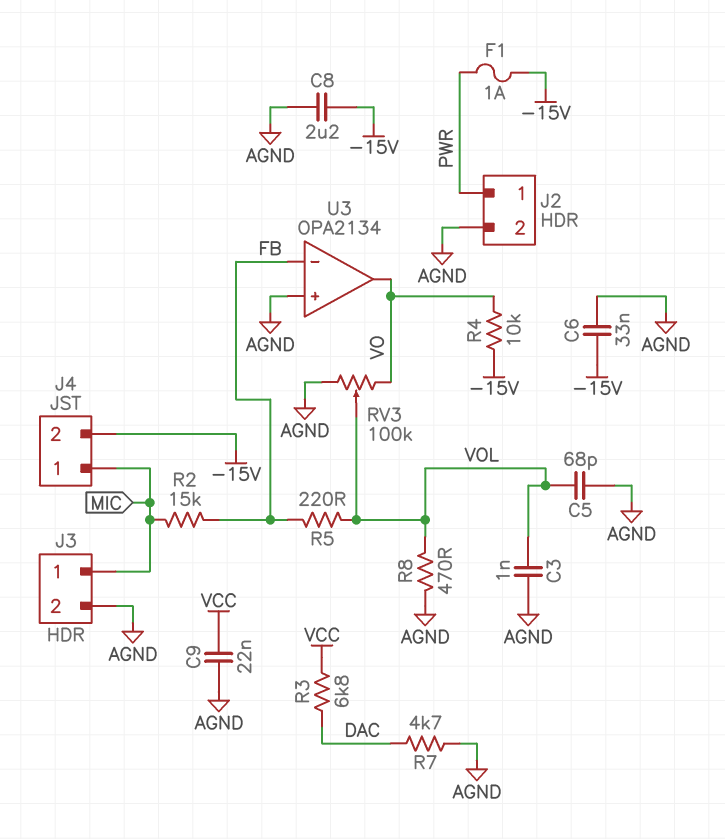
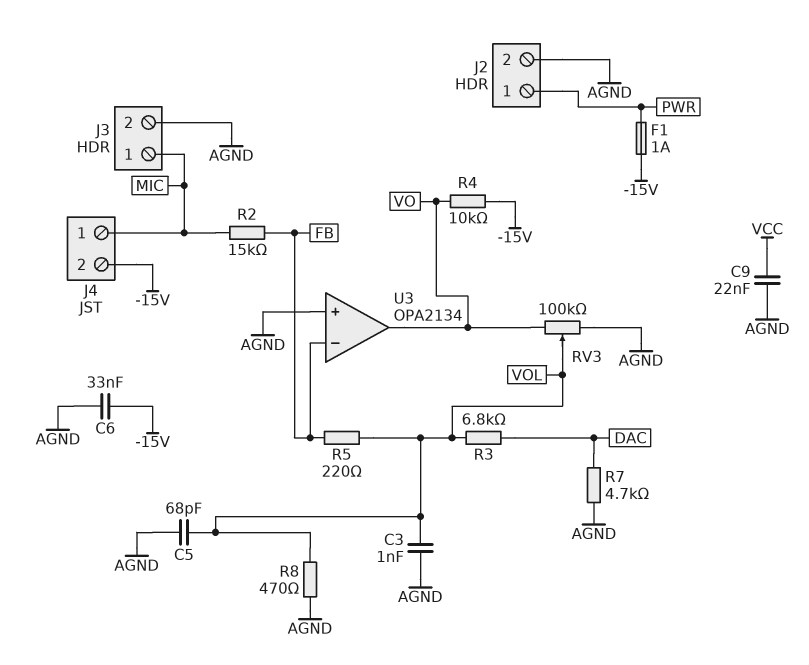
C8: 2.2uF (-15V, AGND) -> none
R3: 6.8k (DAC, VCC) -> 6.8k (DAC, VOL)

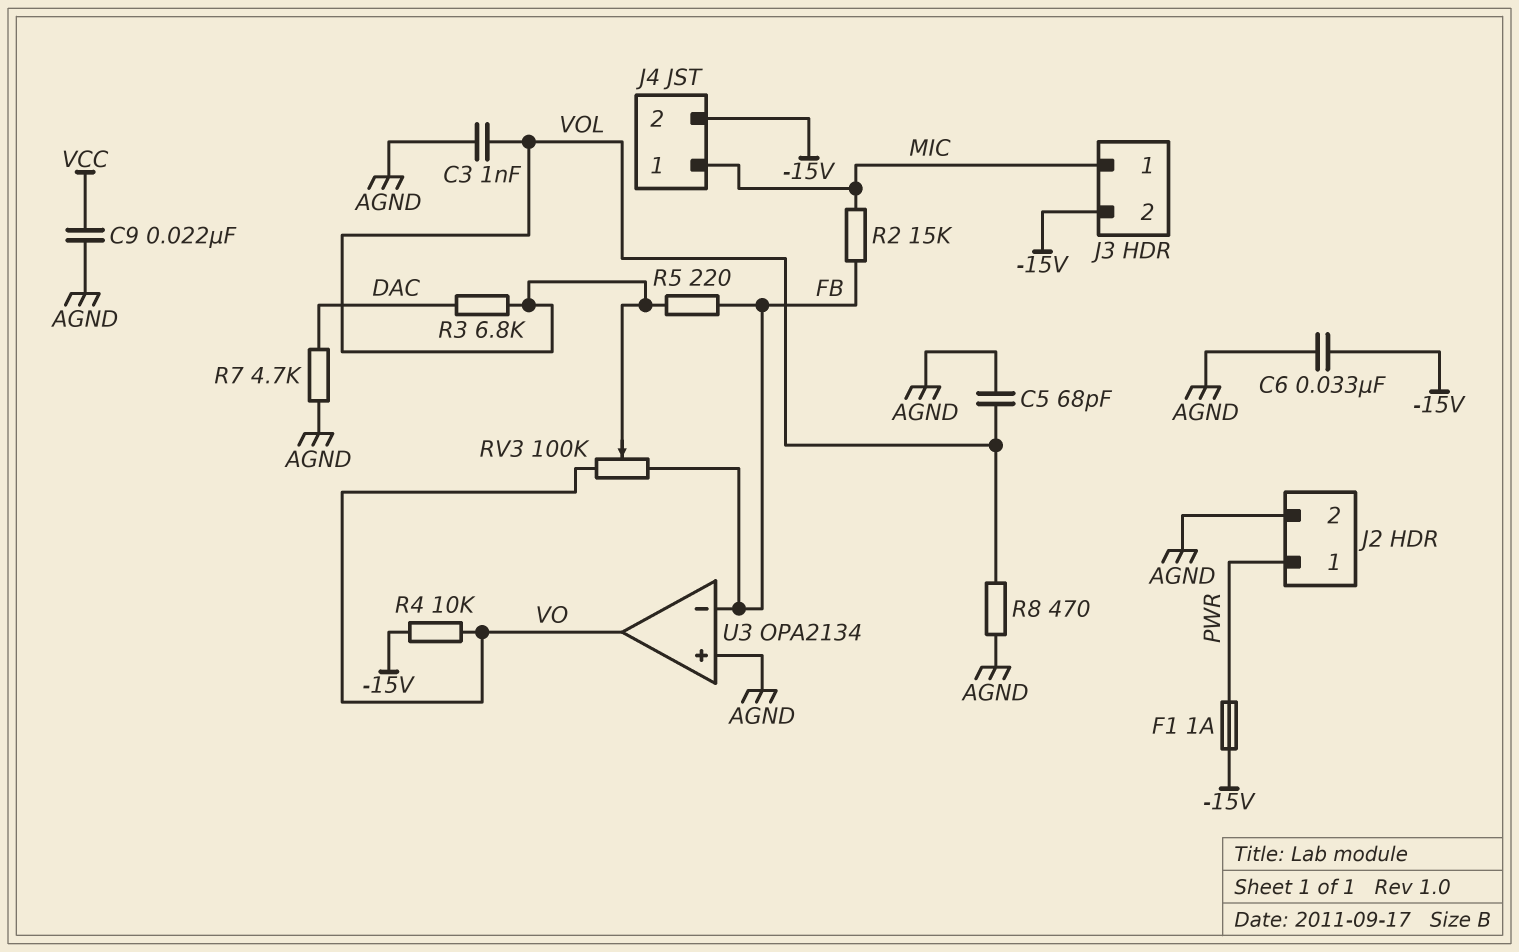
J3 pin 2: AGND -> -15V
RV3: 100k (AGND, VO, wiper VOL) -> 100k (FB, VO, wiper VOL)

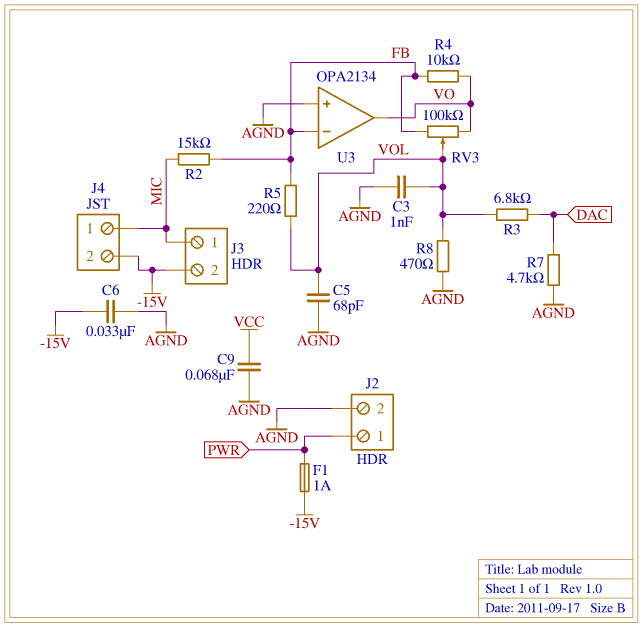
C9: 22nF (AGND, VCC) -> 68nF (AGND, VCC)
R4: 10k (-15V, VO) -> 10k (FB, VO)

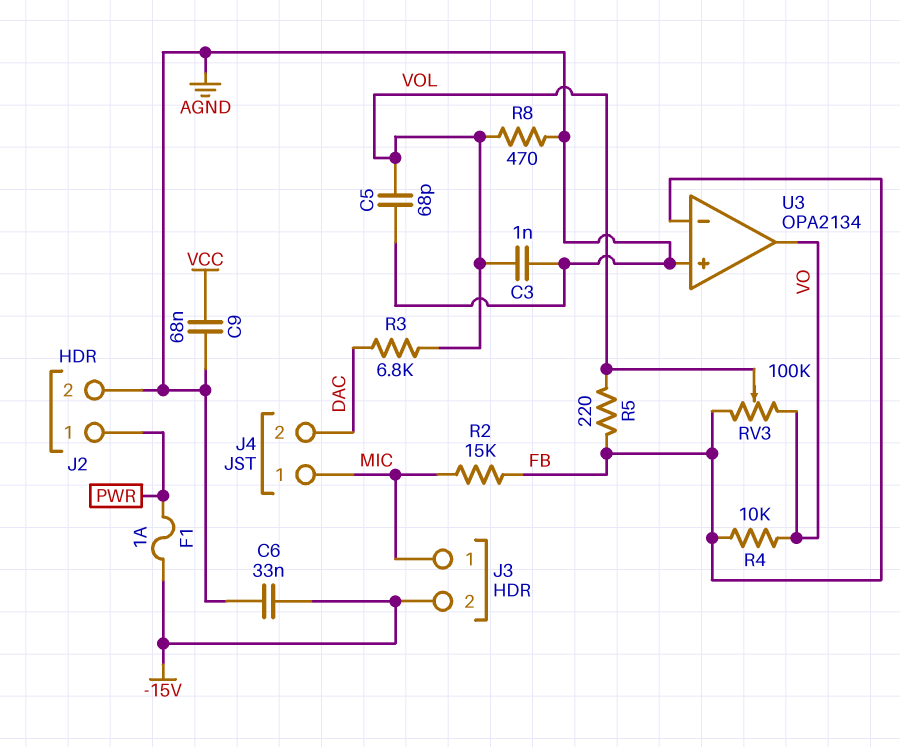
J4 pin 2: -15V -> DAC
R7: 4.7k (AGND, DAC) -> none

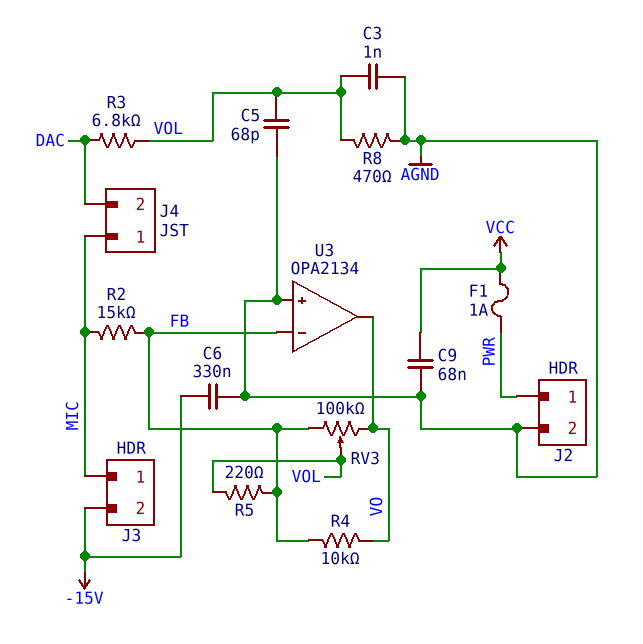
C6: 33nF (-15V, AGND) -> 330nF (-15V, AGND)
F1: 1A (-15V, PWR) -> 1A (PWR, VCC)

